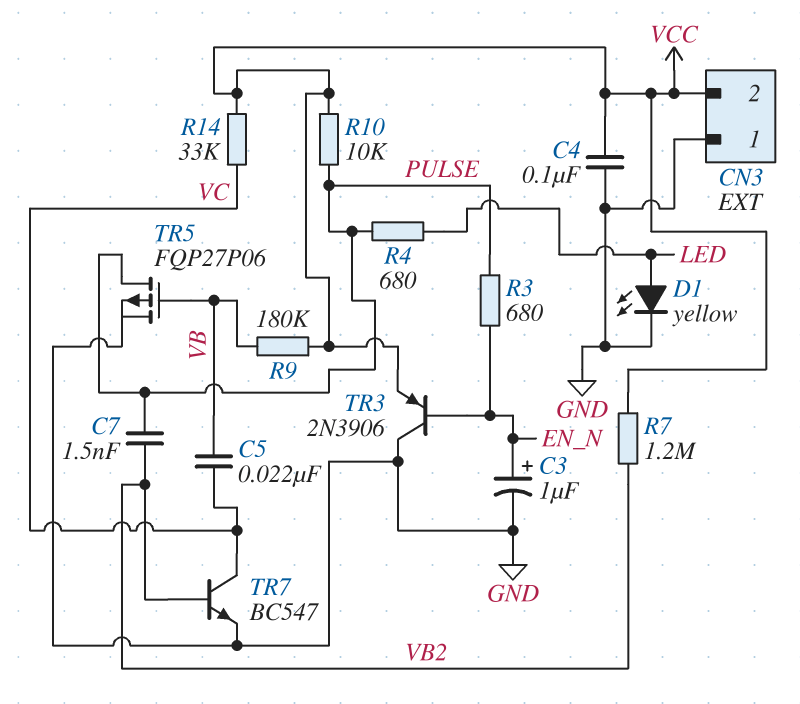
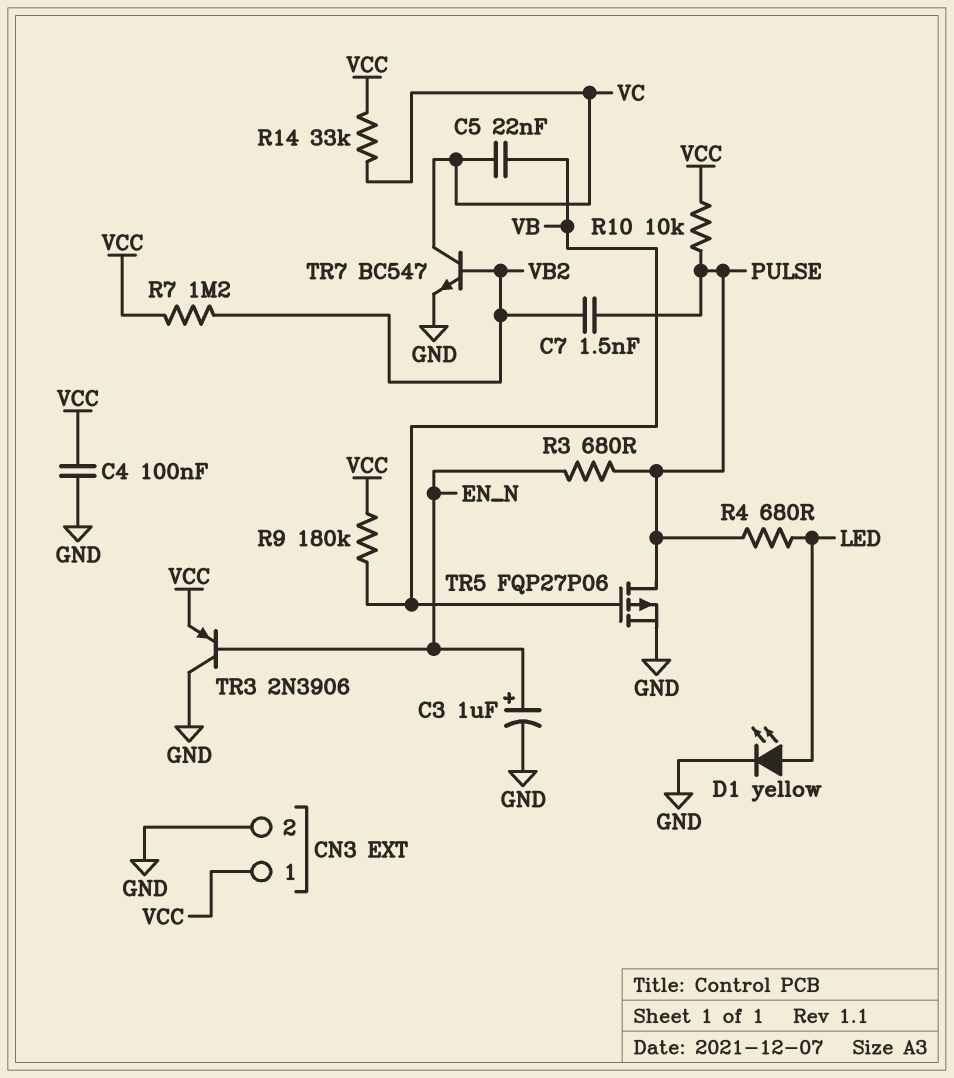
CN3 pin 1: GND -> VCC
CN3 pin 2: VCC -> GND

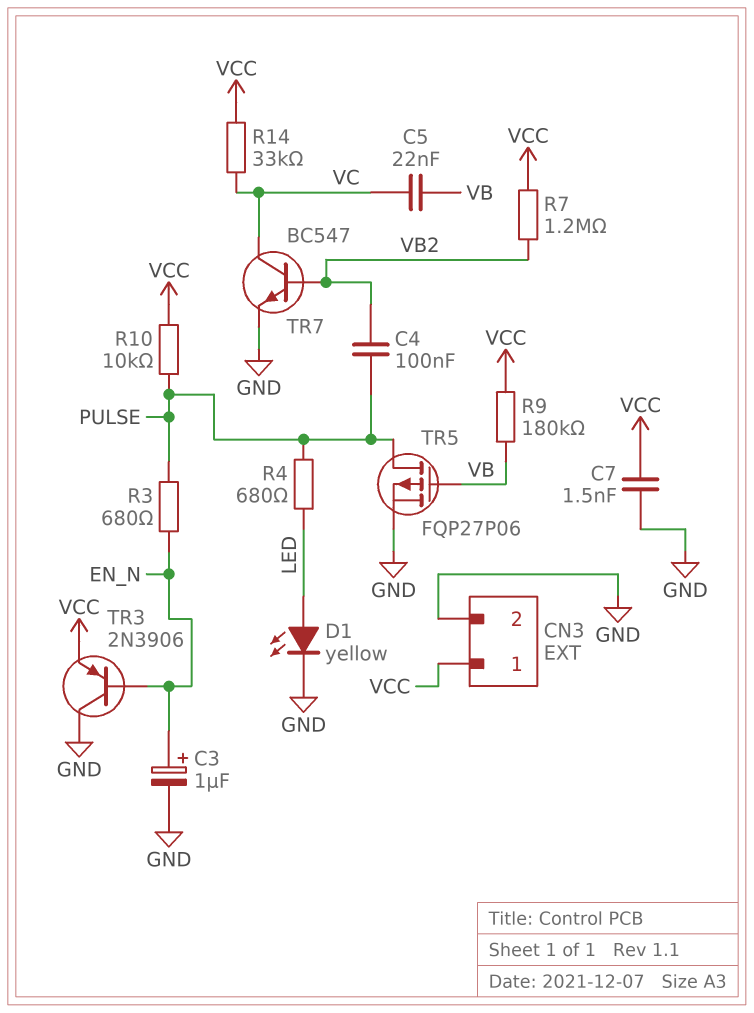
C4: 100nF (GND, VCC) -> 100nF (PULSE, VB2)
C7: 1.5nF (PULSE, VB2) -> 1.5nF (GND, VCC)

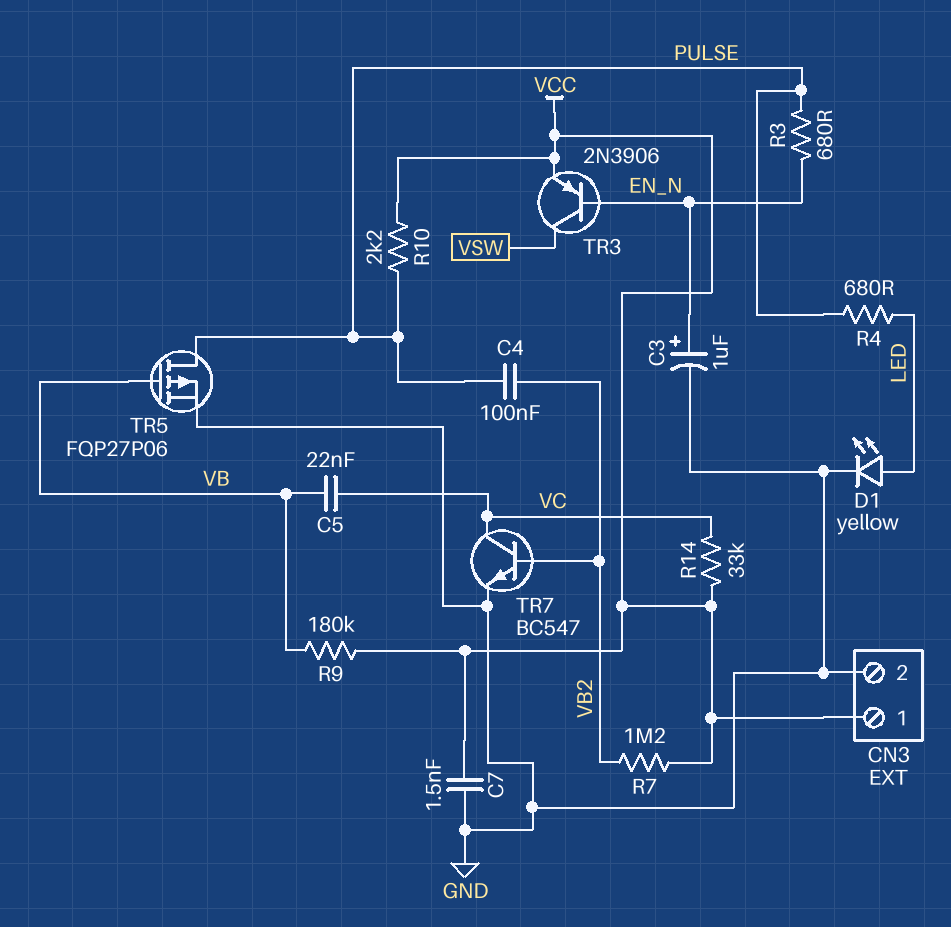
R10: 10k (PULSE, VCC) -> 2.2k (PULSE, VCC)
TR3: PNP 2N3906 (B EN_N, C GND, E VCC) -> PNP 2N3906 (B EN_N, C VSW, E VCC)

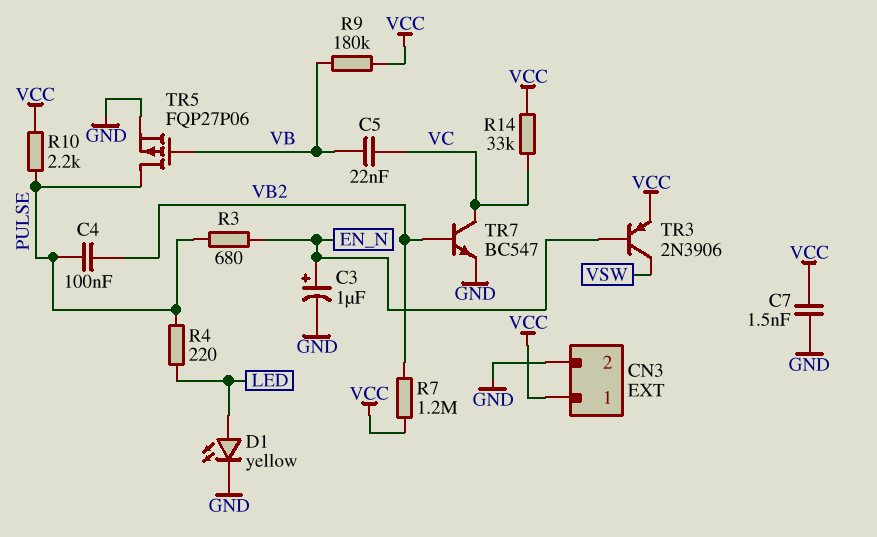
R4: 680 (LED, PULSE) -> 220 (LED, PULSE)

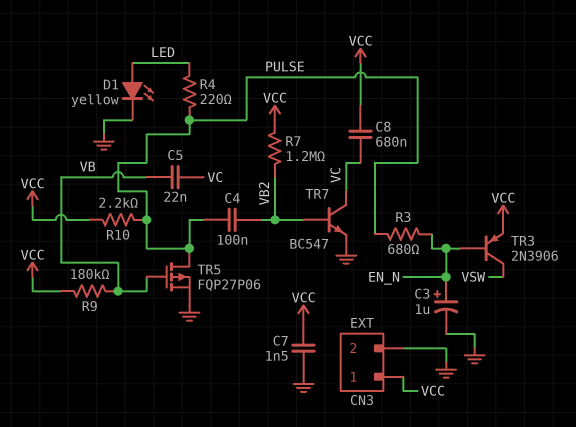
C8: none -> 680nF (VC, VCC)
R14: 33k (VC, VCC) -> none

